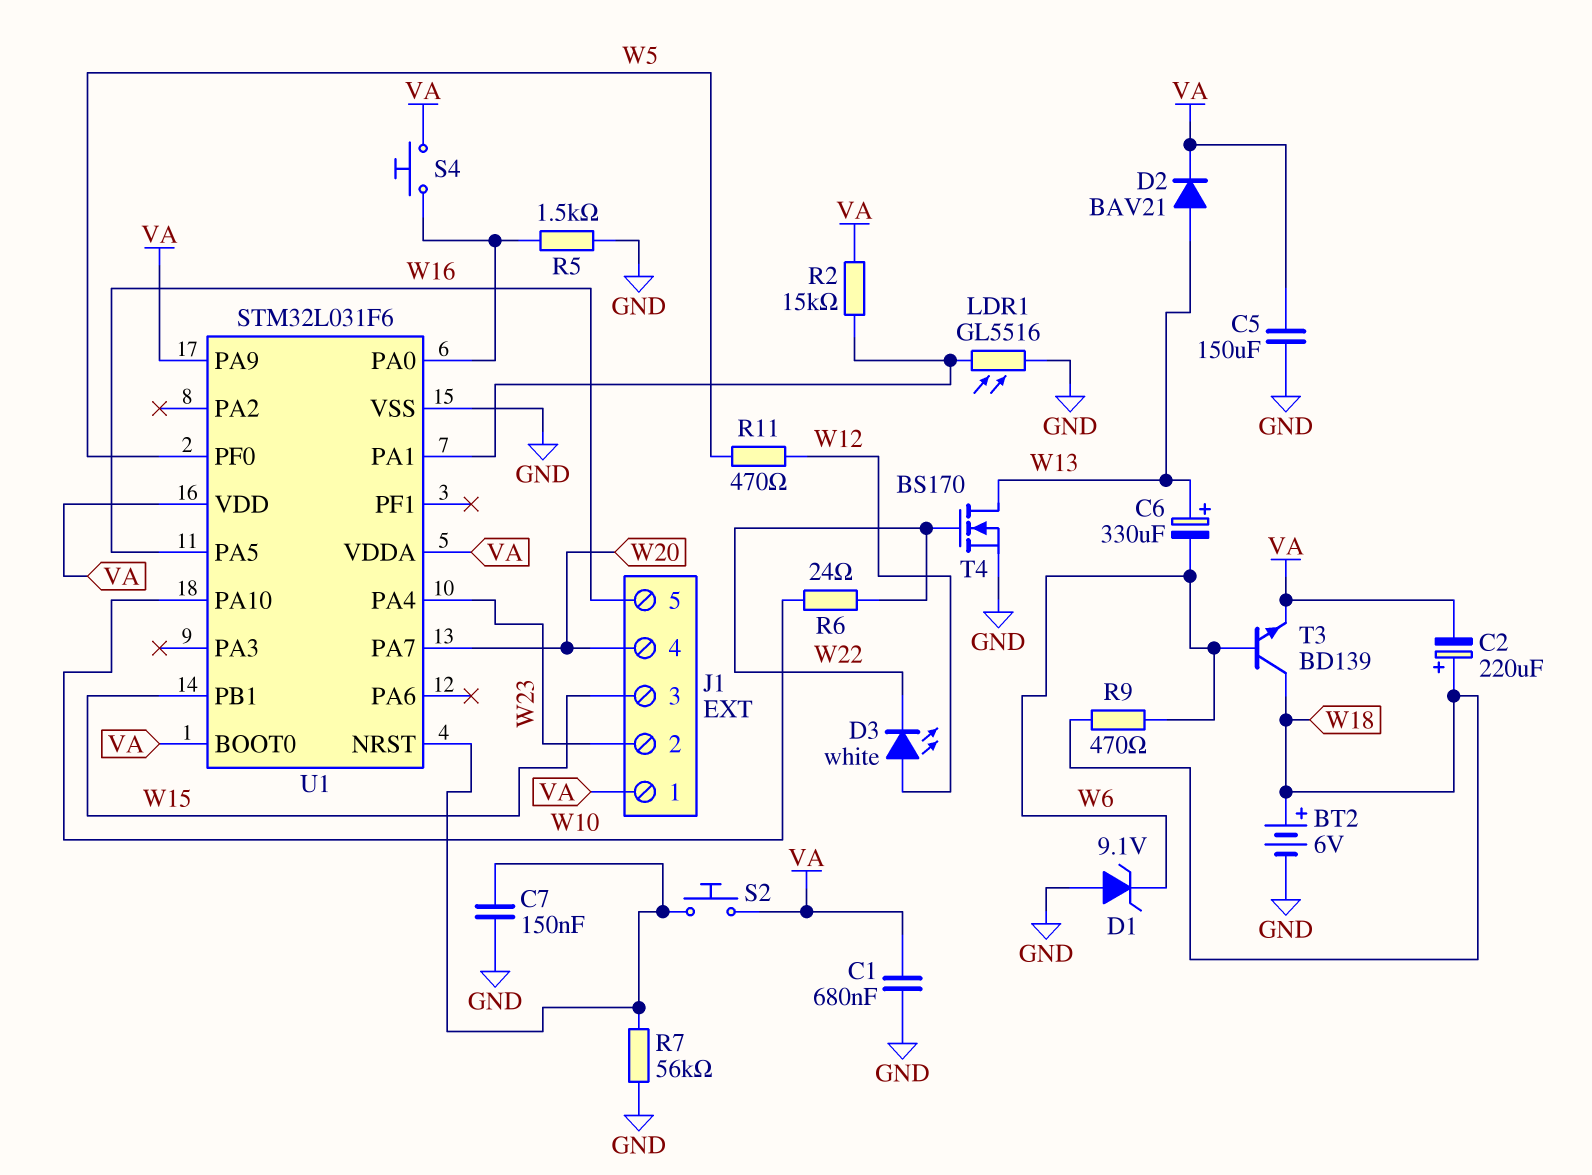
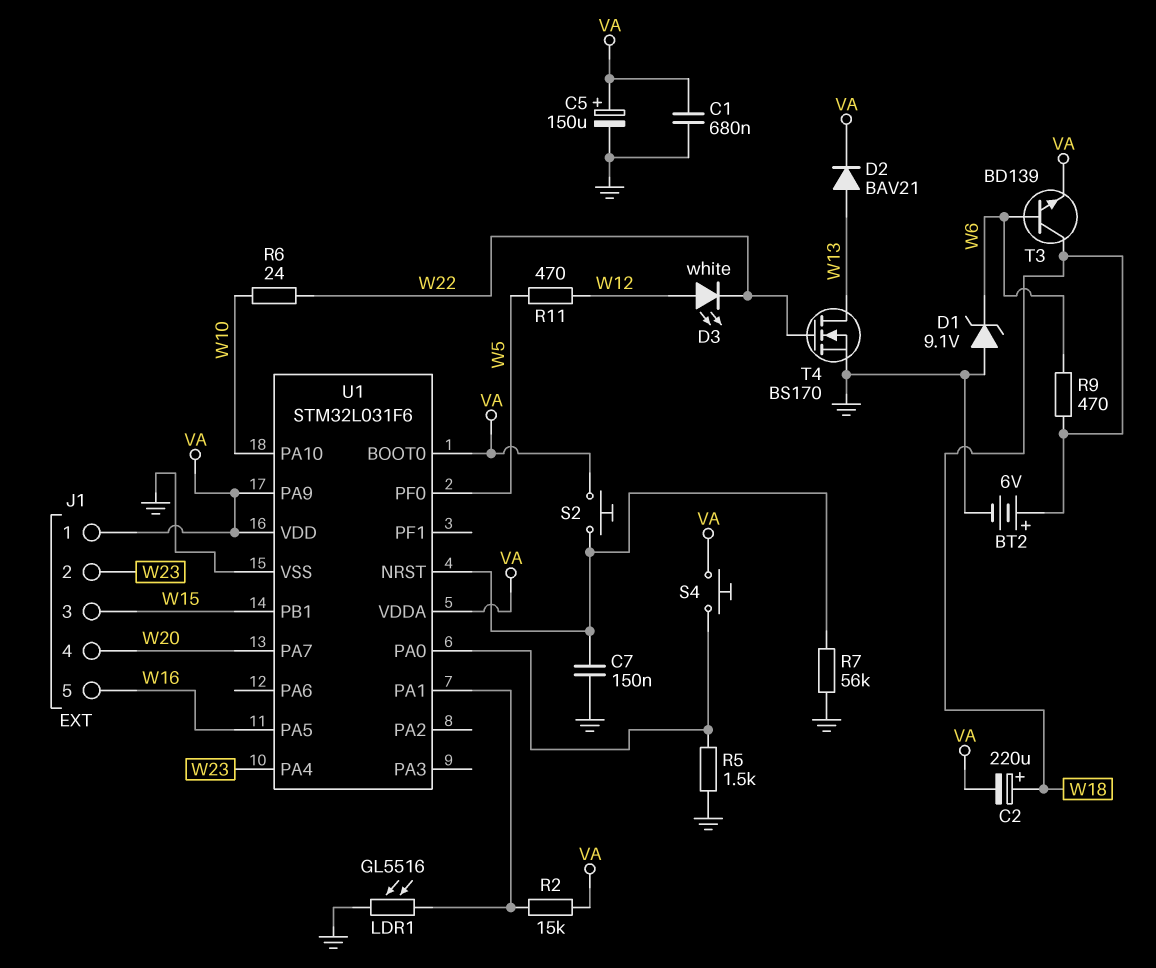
C5: 150uF (GND, VA) -> 150uF (plus VA, minus GND)
C6: 330uF (plus W13, minus W6) -> none

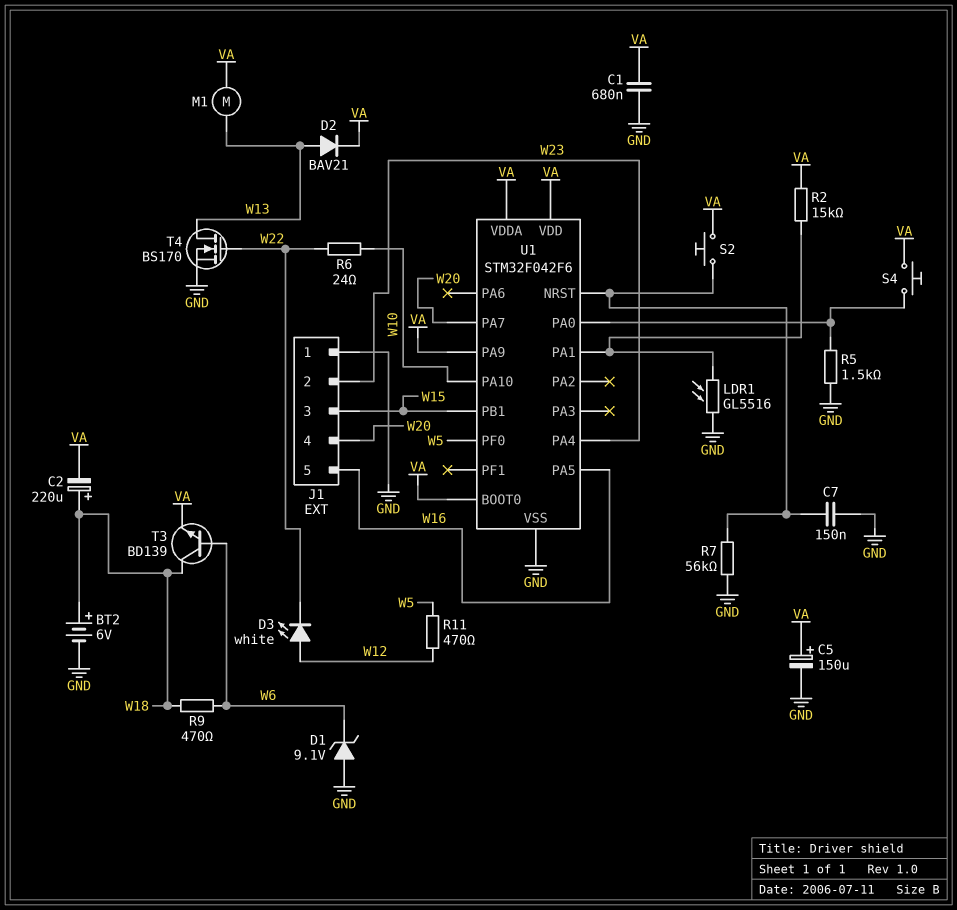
J1 pin 1: VA -> GND
M1: none -> motor (VA, W13)
U1: STM32L031F6 -> STM32F042F6

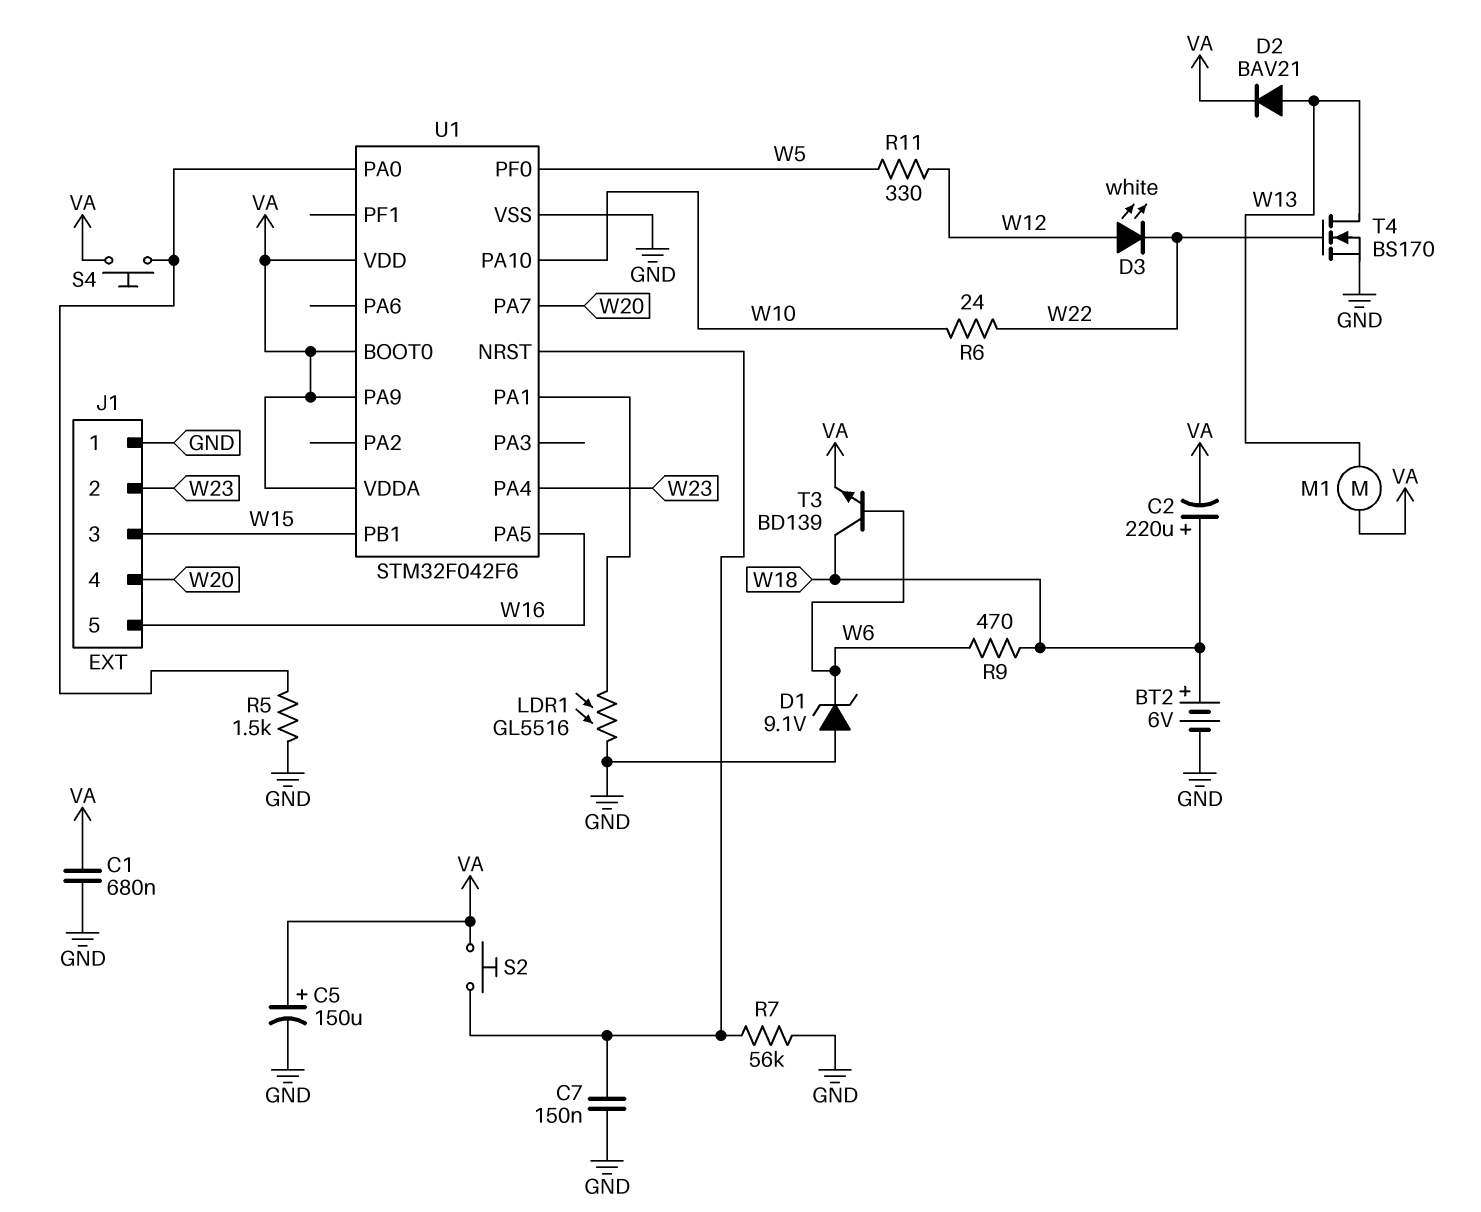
R2: 15k (U1/PA1, VA) -> none
R11: 470 (W5, W12) -> 330 (W5, W12)

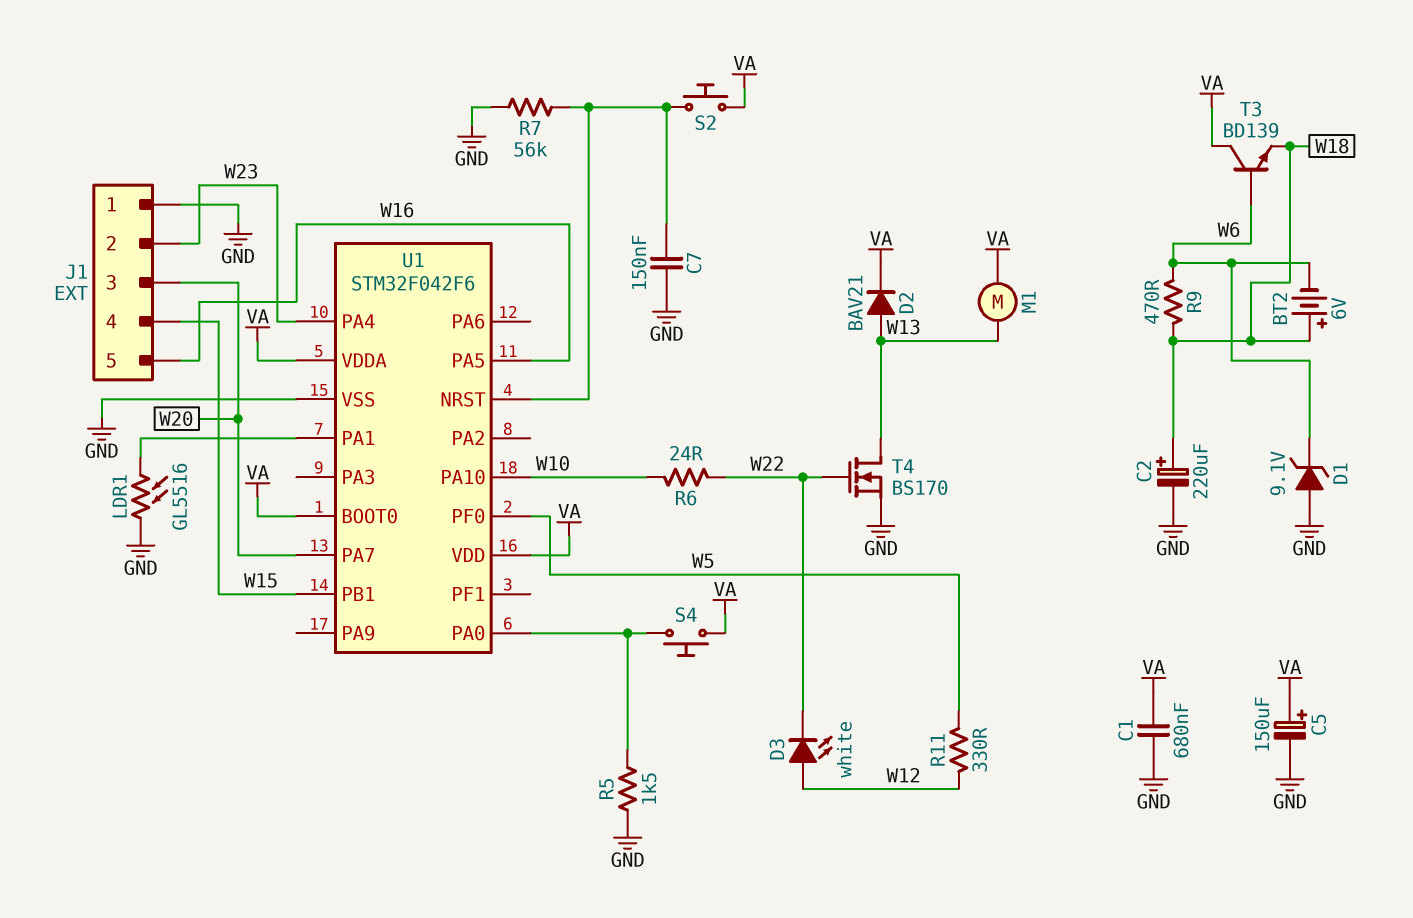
BT2: 6V (plus W18, minus GND) -> 6V (plus W18, minus W6)
C2: 220uF (plus W18, minus VA) -> 220uF (plus W18, minus GND)
J1 pin 3: W15 -> W20
J1 pin 4: W20 -> W15
T3: NPN BD139 (B W6, C W18, E VA) -> NPN BD139 (B W6, C VA, E W18)
U1 pin PA9: VA -> none

